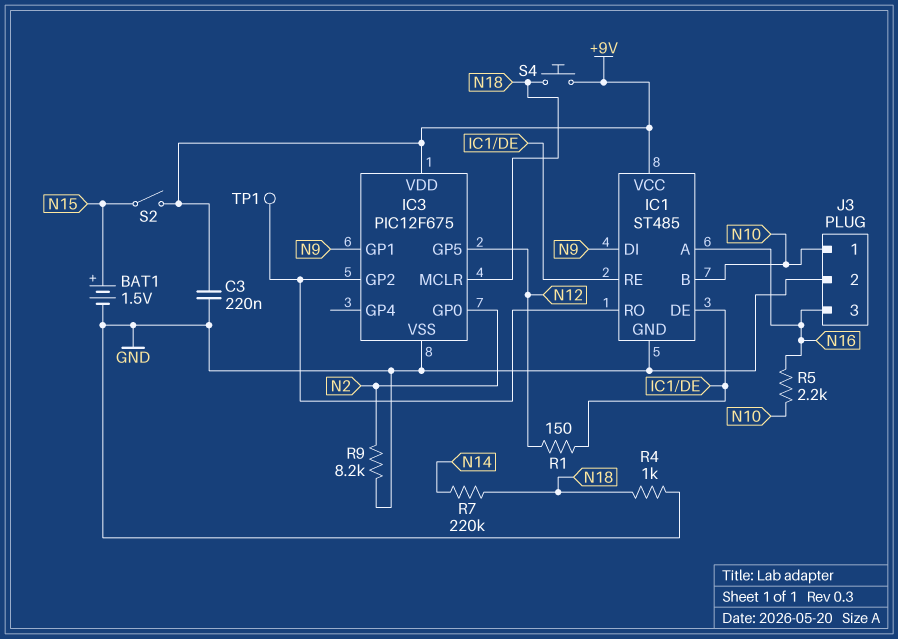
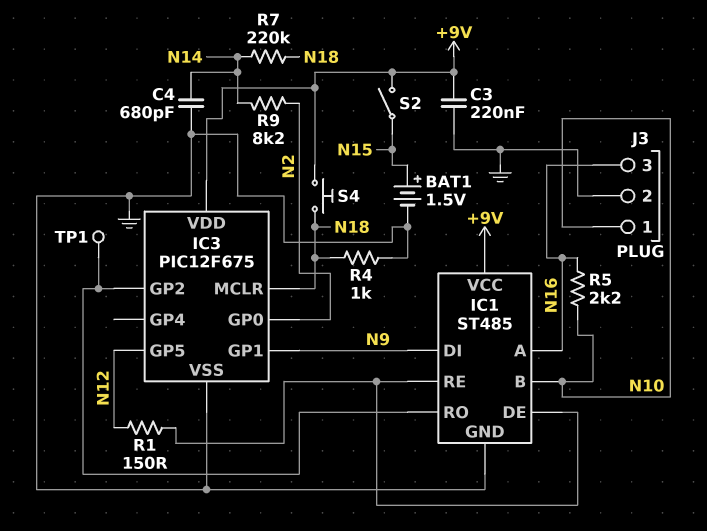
C4: none -> 680pF (GND, N14)
R9: 8.2k (GND, N2) -> 8.2k (N2, N14)

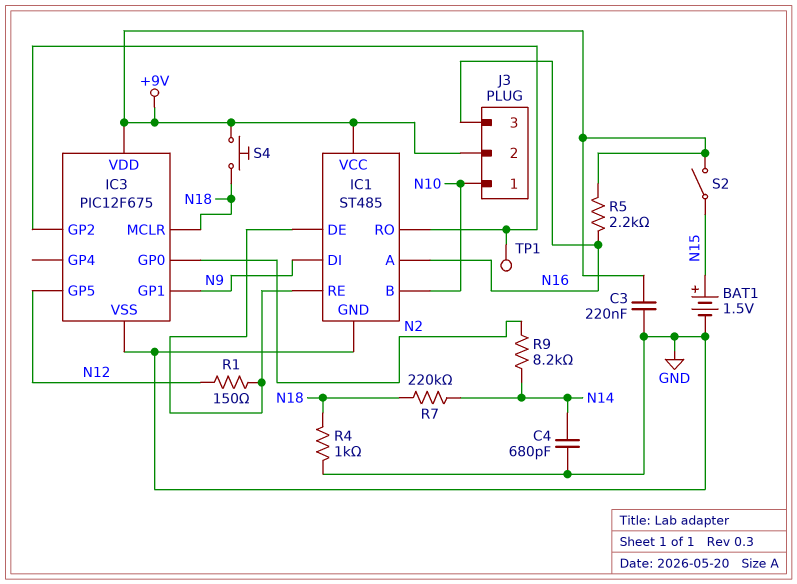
J3 pin 2: GND -> +9V
R5: 2.2k (N10, N16) -> 2.2k (+9V, N16)

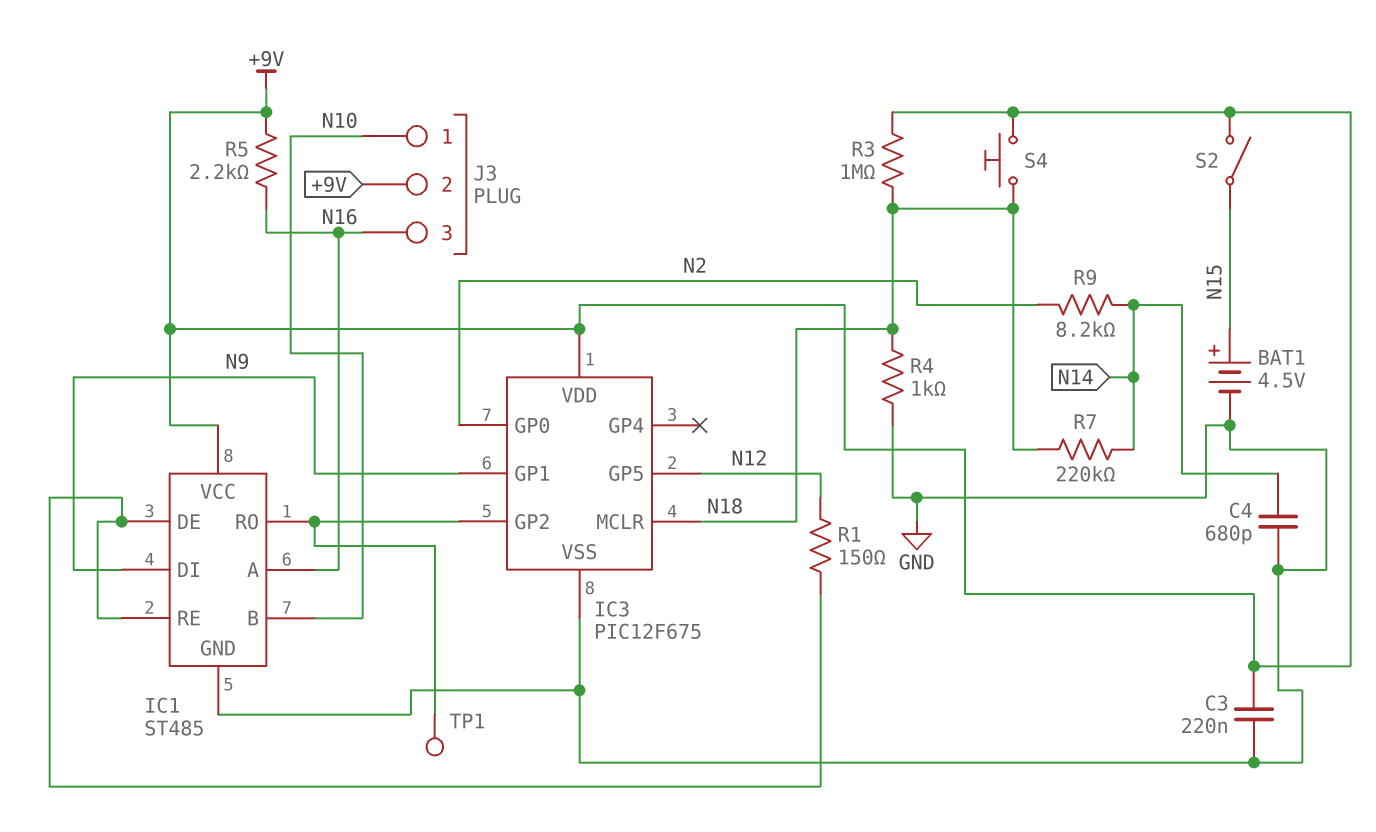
BAT1: 1.5V (plus N15, minus GND) -> 4.5V (plus N15, minus GND)
R3: none -> 1M (+9V, N18)

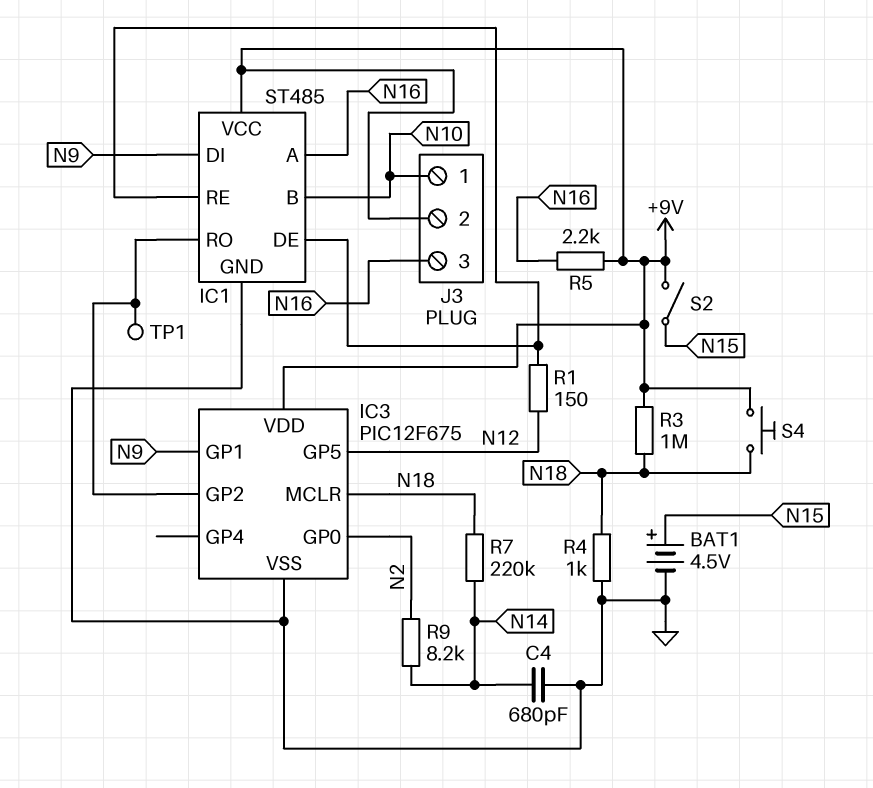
C3: 220nF (+9V, GND) -> none

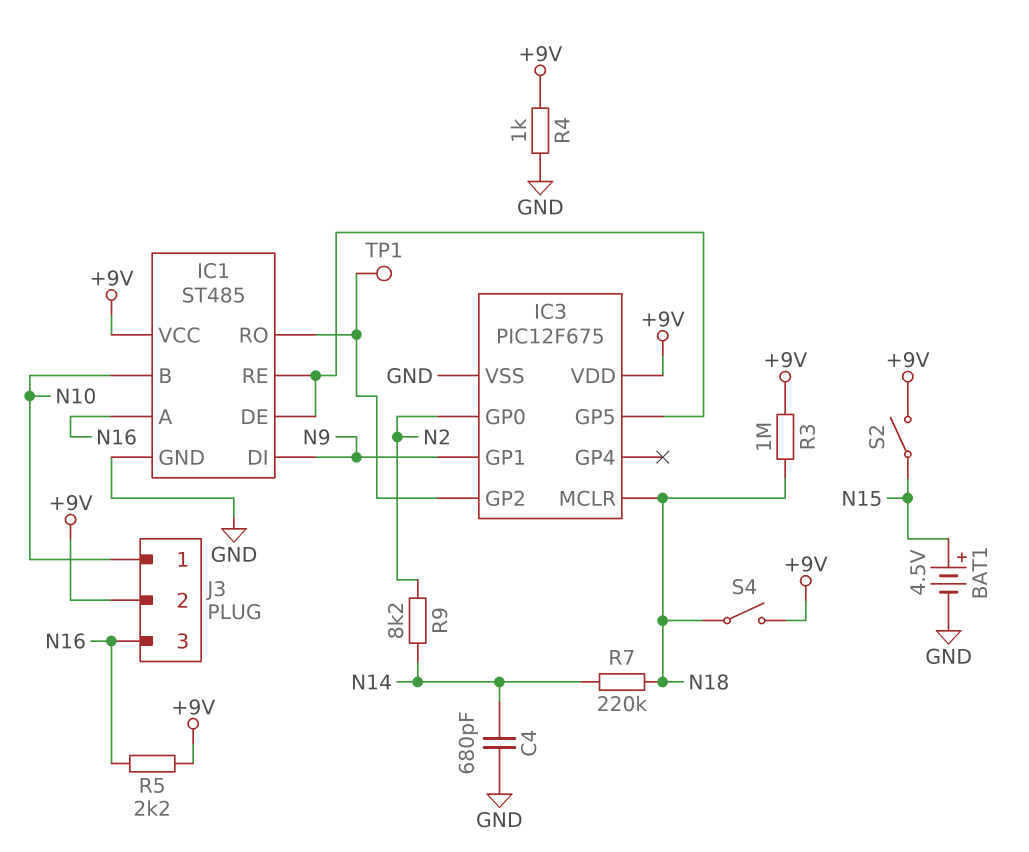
IC3 pin GP5: N12 -> IC1/DE
R1: 150 (IC1/DE, N12) -> none
R4: 1k (GND, N18) -> 1k (+9V, GND)
S4: button (+9V, N18) -> switch (+9V, N18)

